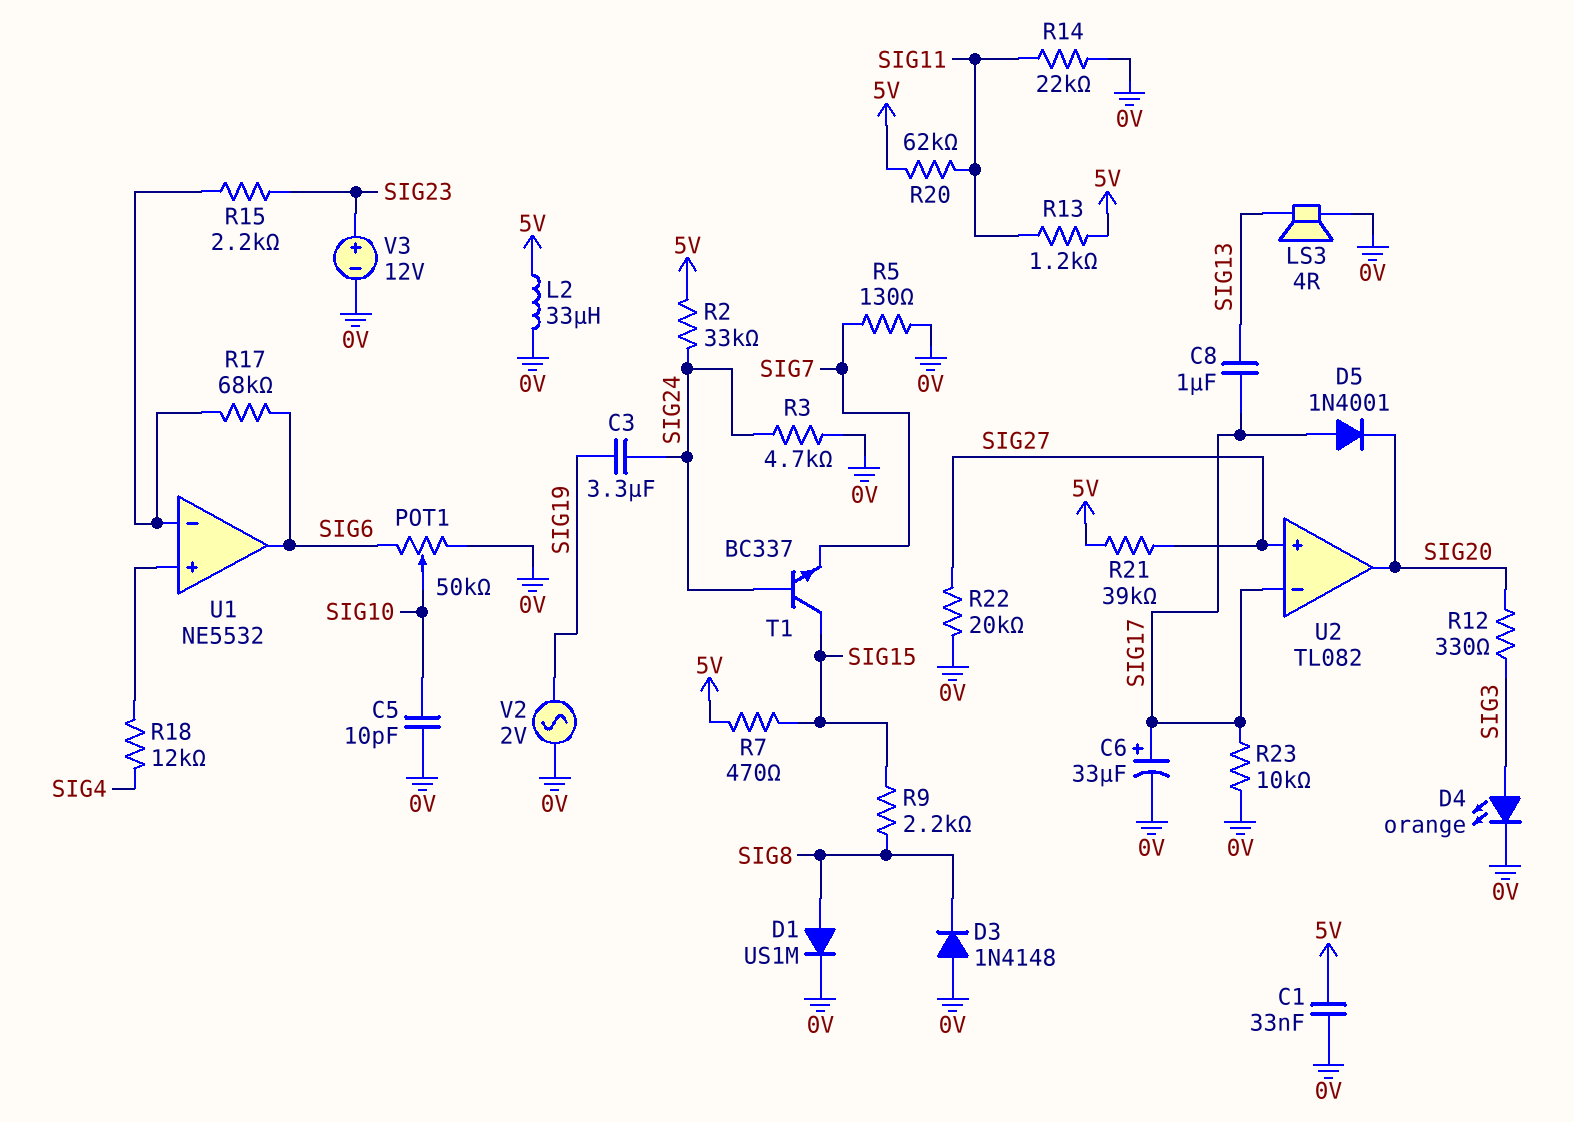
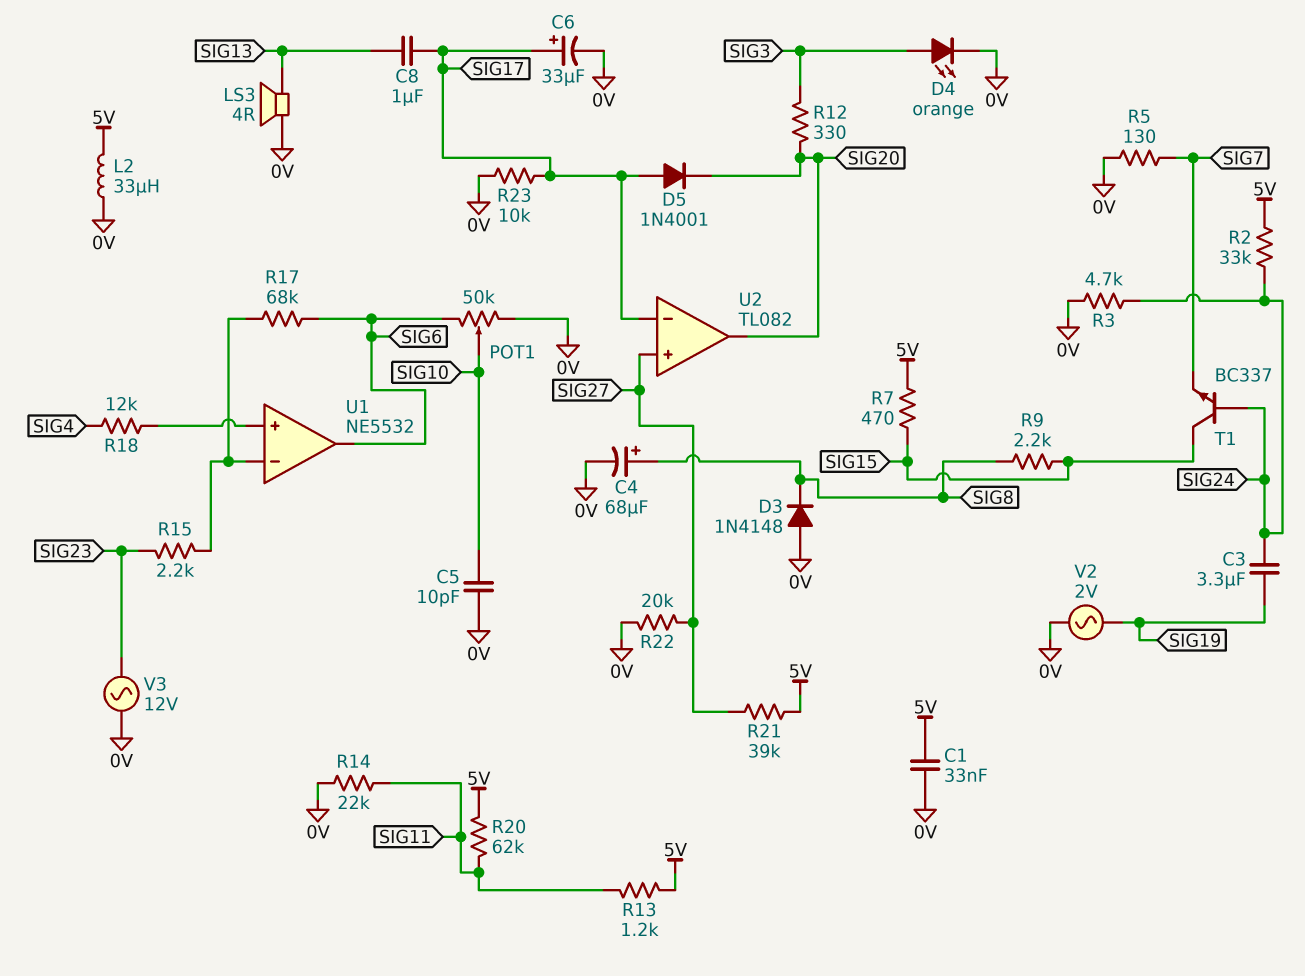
C4: none -> 68uF (plus SIG8, minus 0V)
D1: diode US1M (A SIG8, K 0V) -> none
V3: 12V (plus SIG23, minus 0V) -> AC 12V (0V, SIG23)

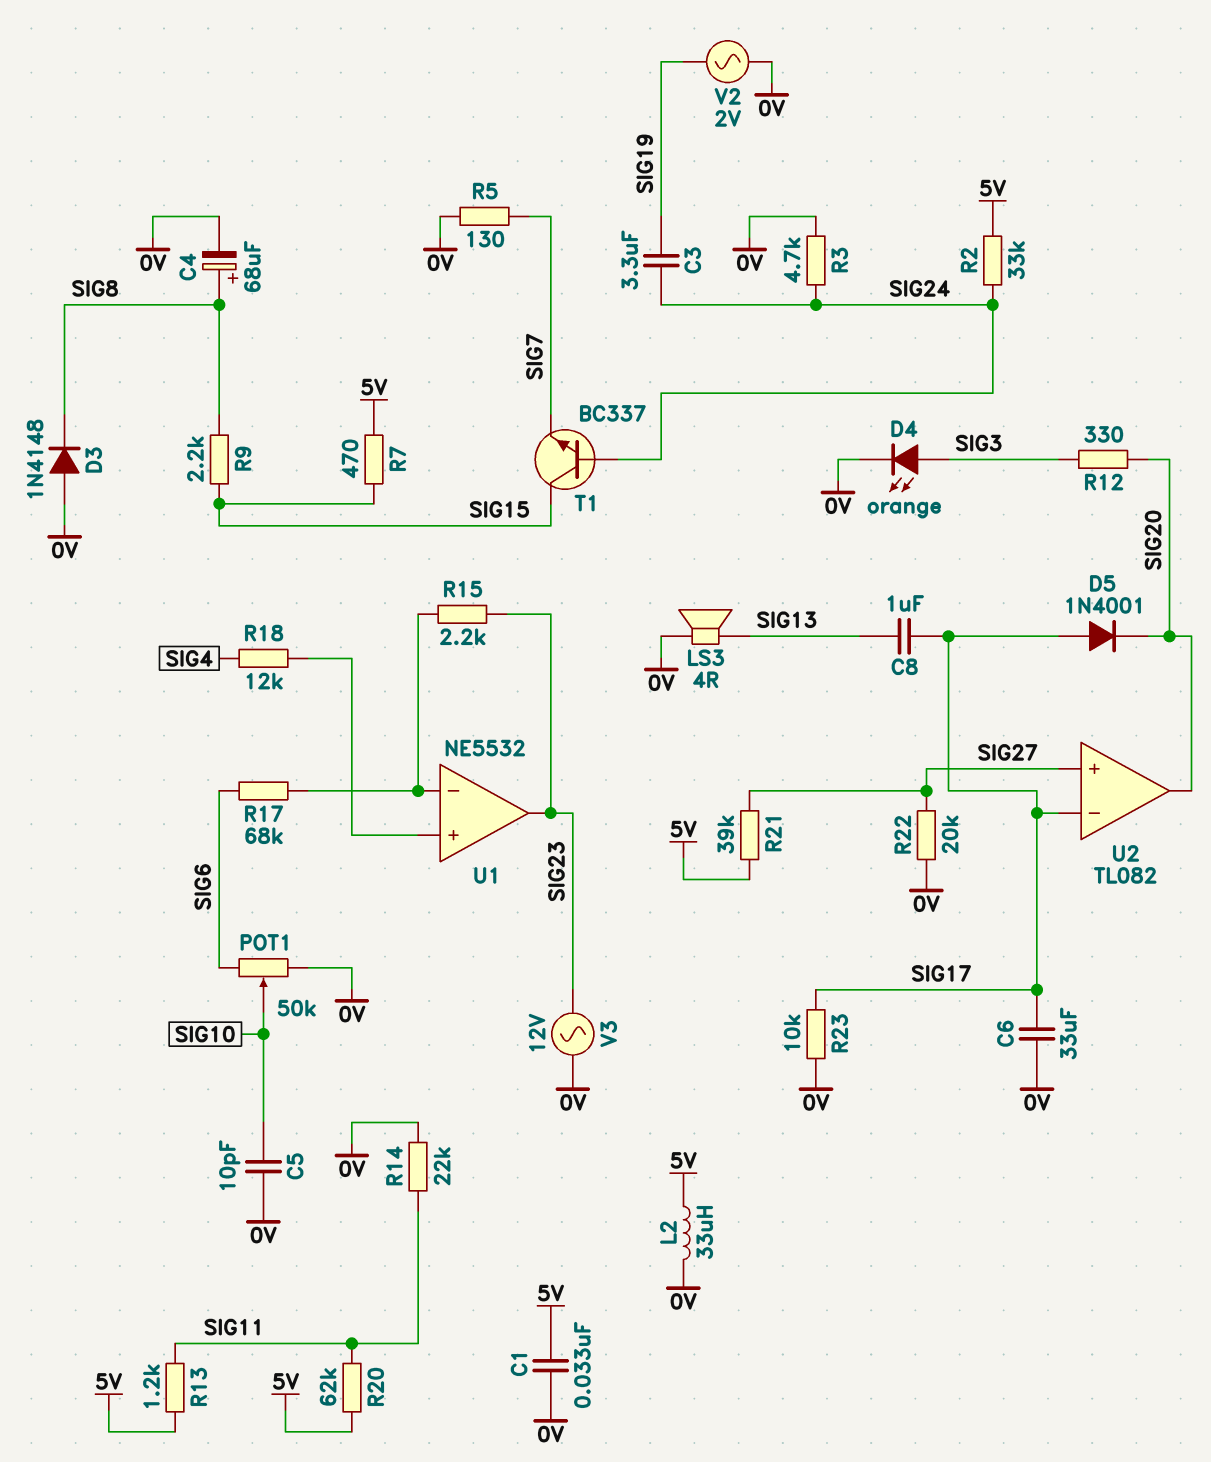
C6: 33uF (plus SIG17, minus 0V) -> 33uF (0V, SIG17)
U1 pin out: SIG6 -> SIG23

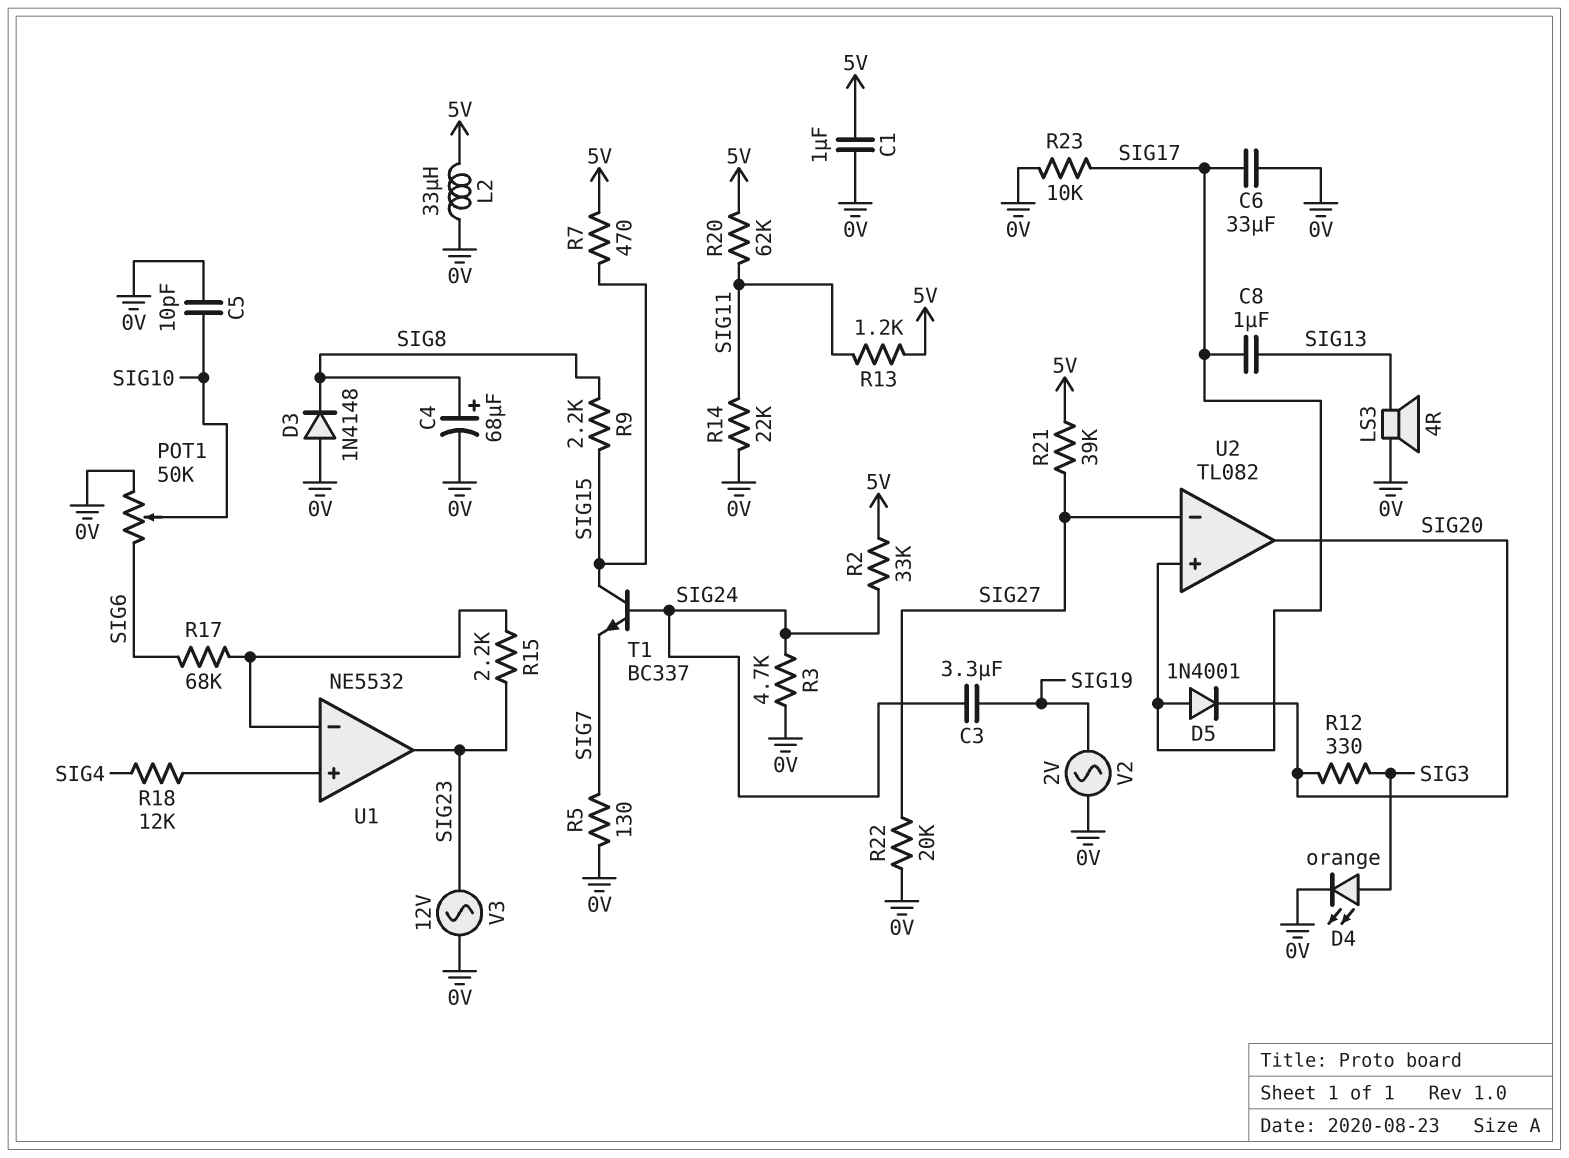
C1: 33nF (0V, 5V) -> 1uF (0V, 5V)
U2 pin in+: SIG27 -> SIG17
U2 pin in-: SIG17 -> SIG27

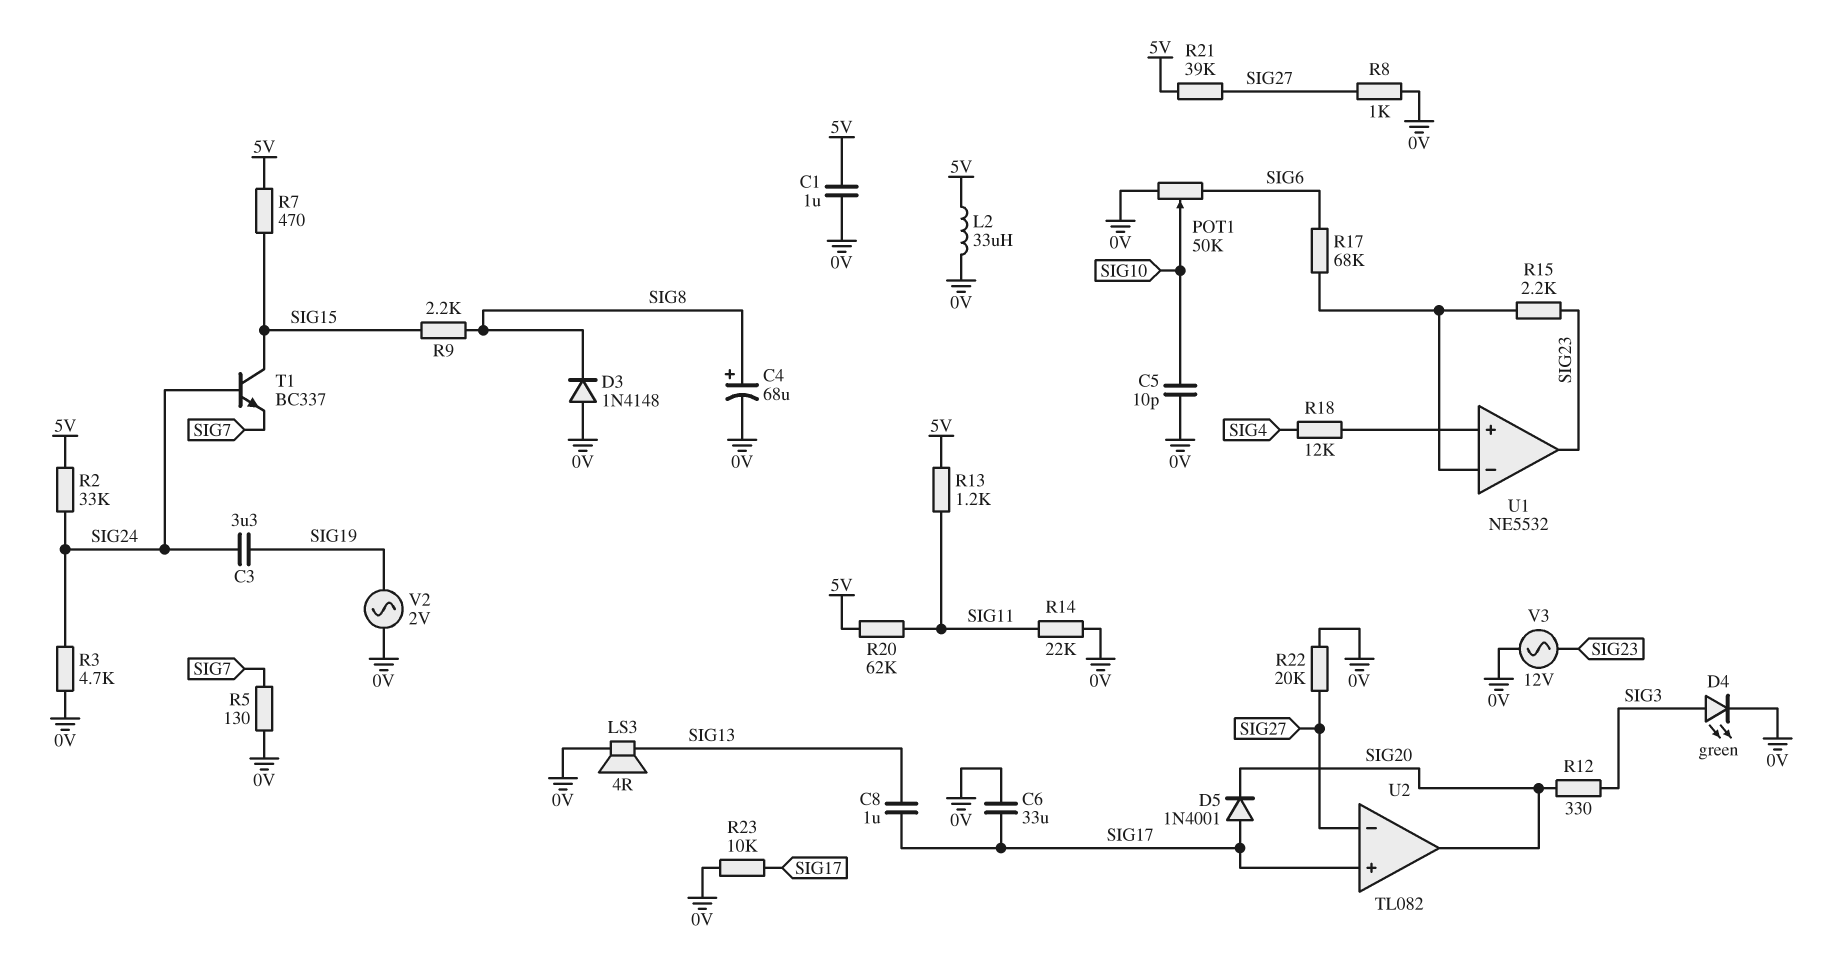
D4: LED orange (A SIG3, K 0V) -> LED green (A SIG3, K 0V)
R8: none -> 1k (0V, SIG27)

